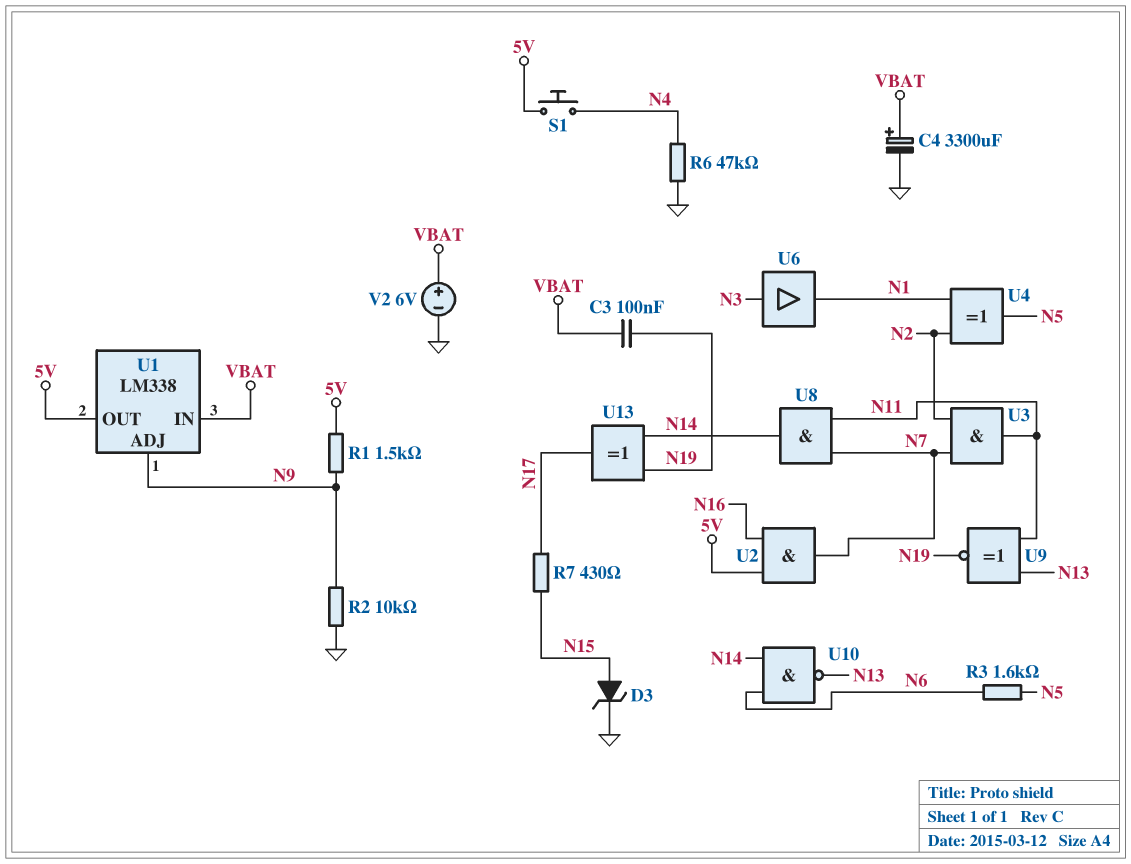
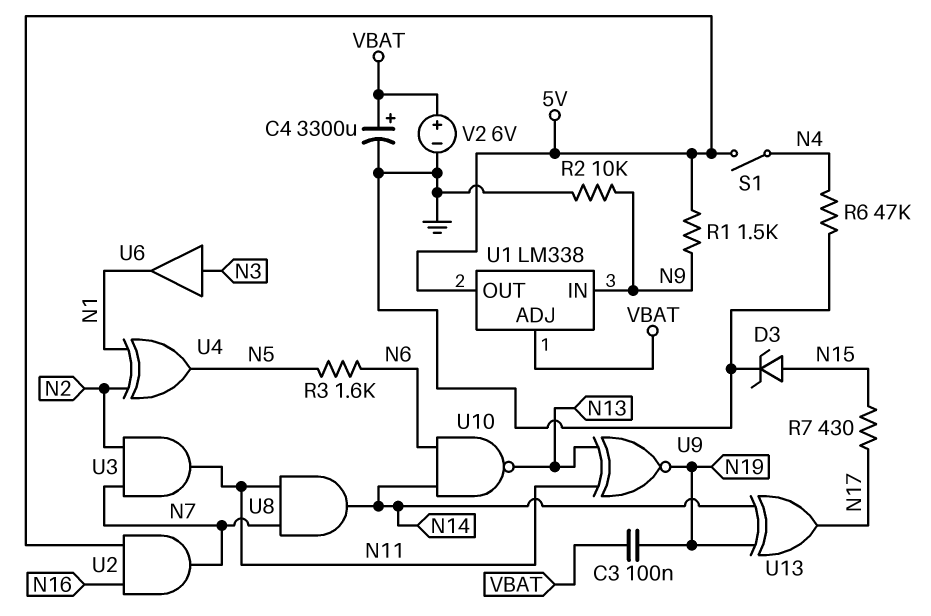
S1: button (5V, N4) -> switch (5V, N4)
U1 pin ADJ: N9 -> VBAT
U1 pin IN: VBAT -> N9

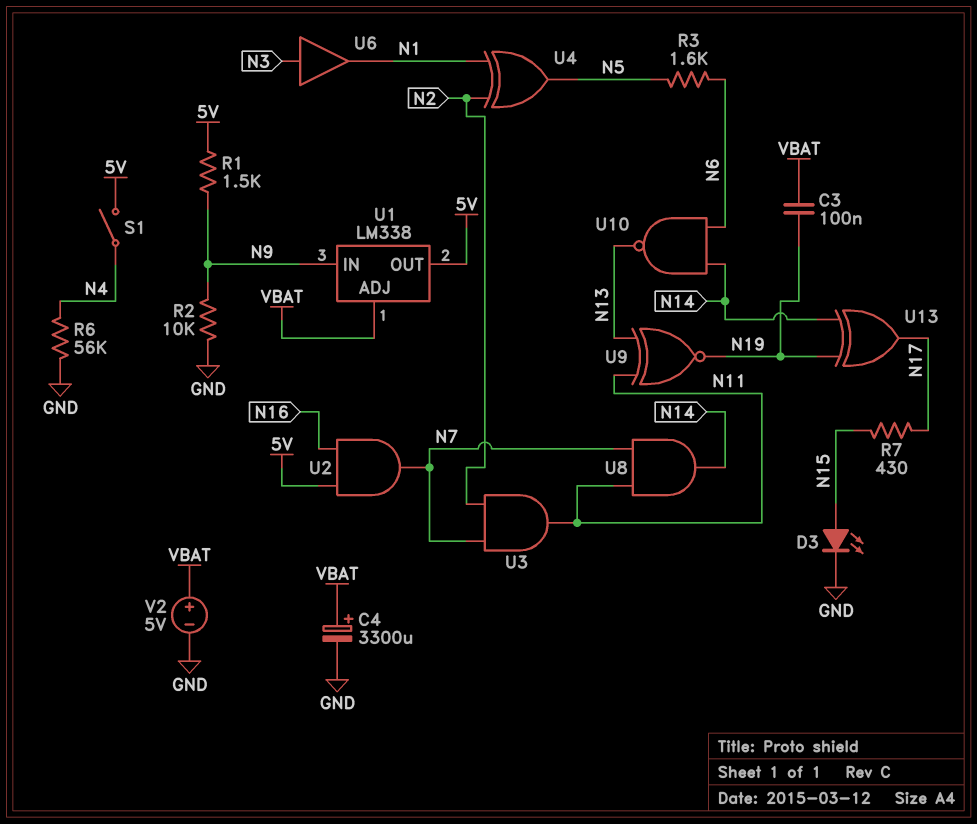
D3: zener (A N15, K GND) -> LED (A N15, K GND)
R6: 47k (GND, N4) -> 56k (GND, N4)
V2: 6V (plus VBAT, minus GND) -> 5V (plus VBAT, minus GND)

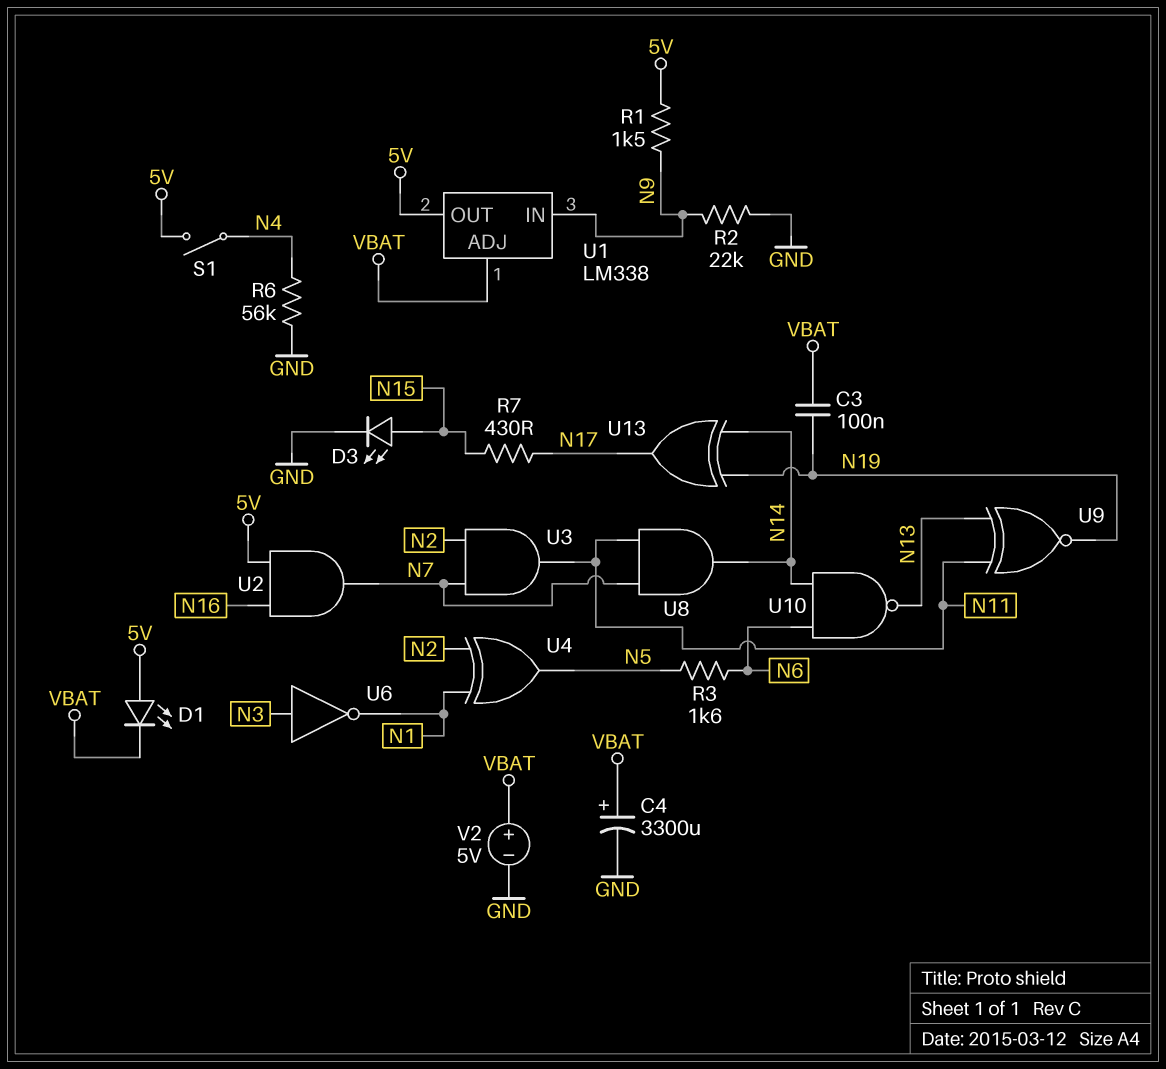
D1: none -> LED (A 5V, K VBAT)
R2: 10k (GND, N9) -> 22k (GND, N9)
U6: buffer (in N3, out N1) -> NOT (in N3, out N1)

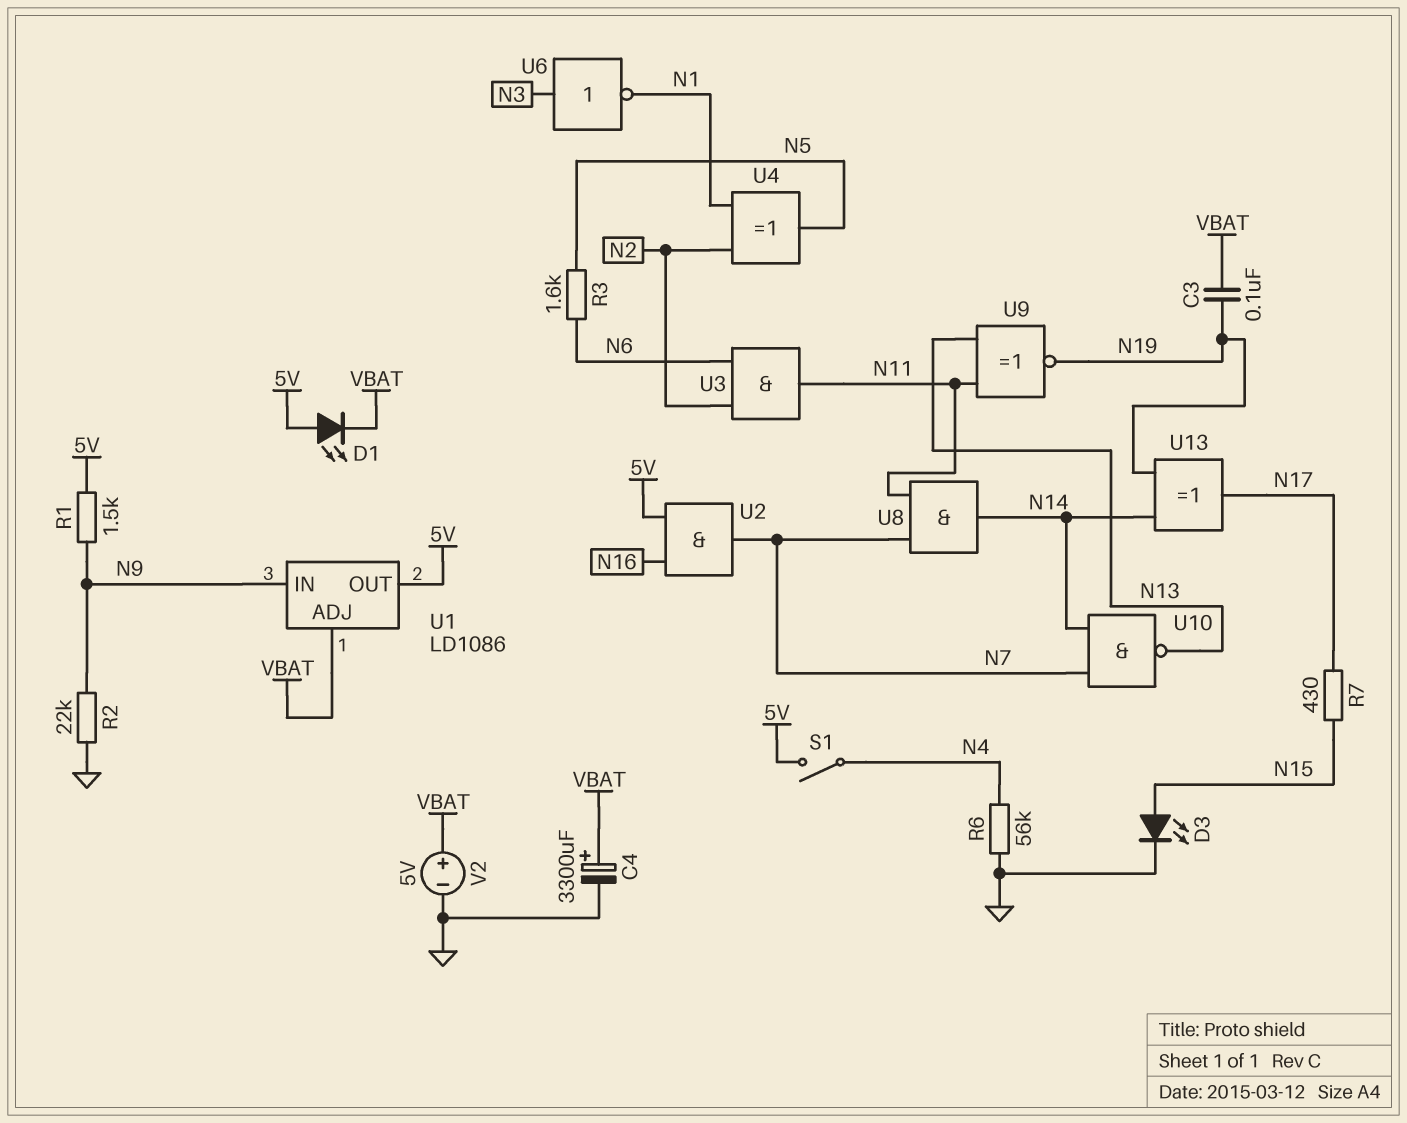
U1: LM338 -> LD1086
U3: AND (in N2, in N7, out N11) -> AND (in N2, in N6, out N11)
U10: NAND (in N6, in N14, out N13) -> NAND (in N7, in N14, out N13)

